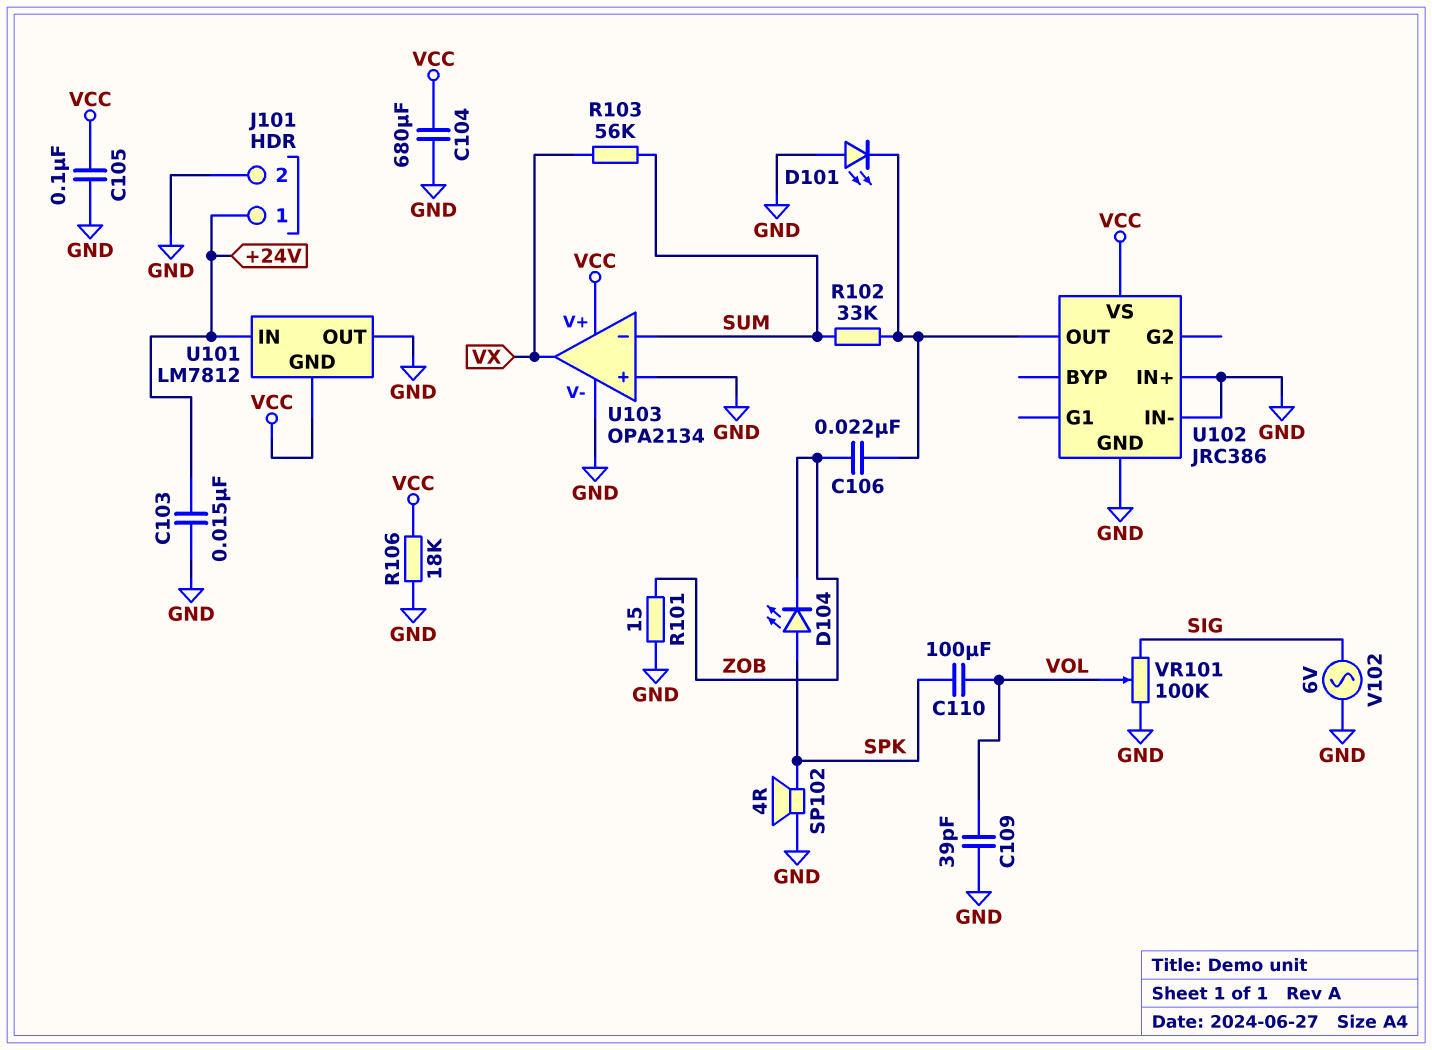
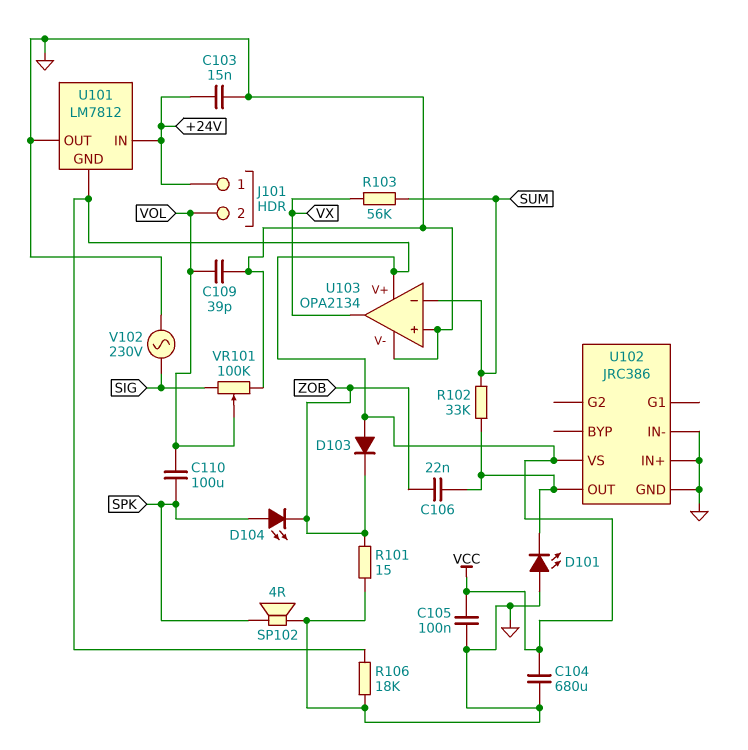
D103: none -> diode (A VCC, K ZOB)
J101 pin 2: GND -> VOL
V102: AC 6V (GND, SIG) -> AC 230V (GND, SIG)

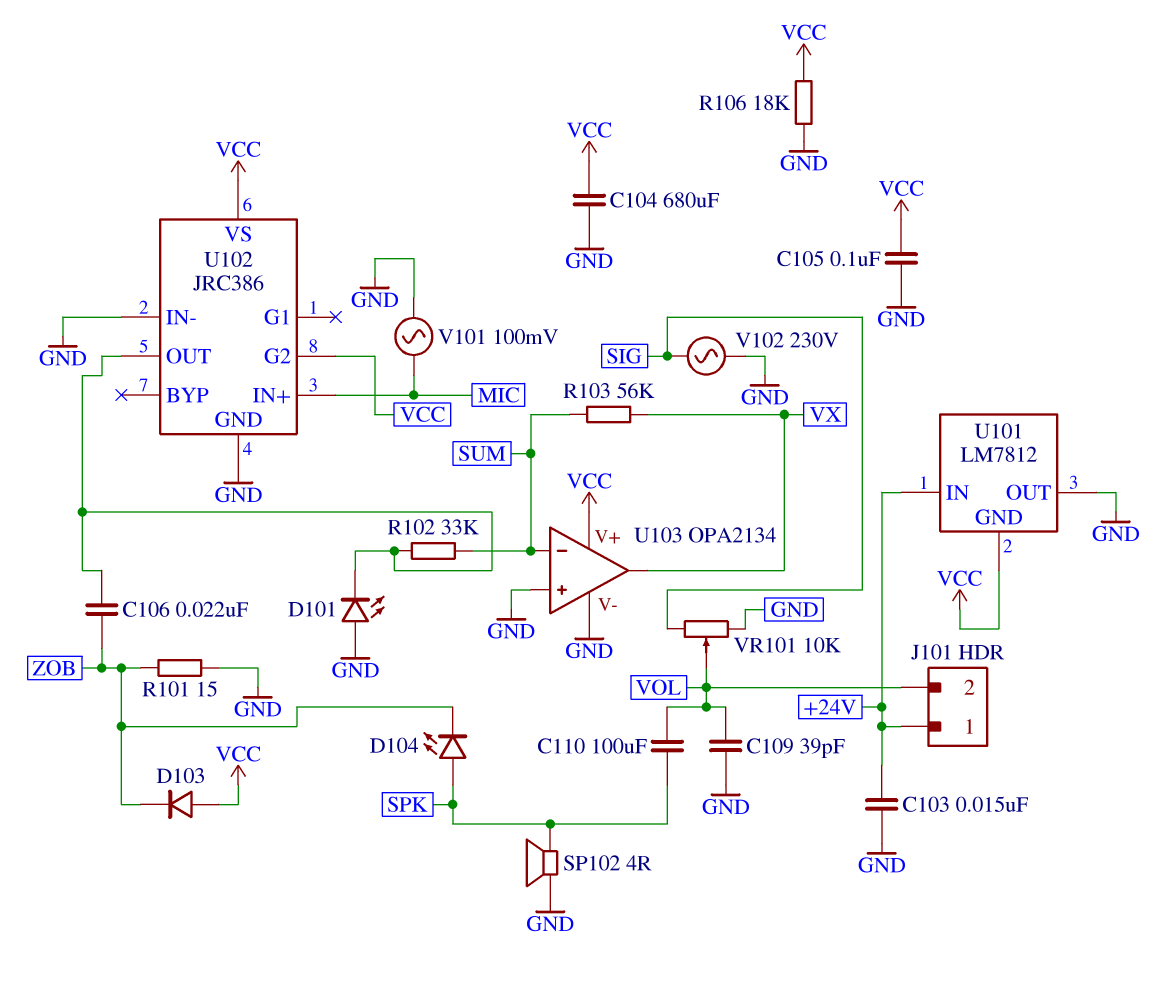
U102 pin G2: none -> VCC
U102 pin IN+: GND -> MIC
V101: none -> AC 100mV (GND, MIC)
VR101: 100k (GND, SIG, wiper VOL) -> 10k (GND, SIG, wiper VOL)

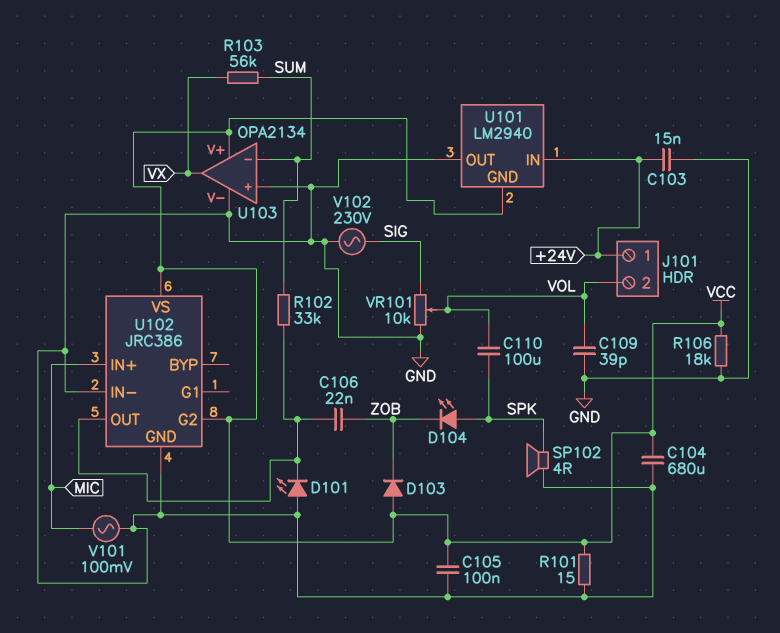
R101: 15 (GND, ZOB) -> 15 (GND, VCC)
U101: LM7812 -> LM2940

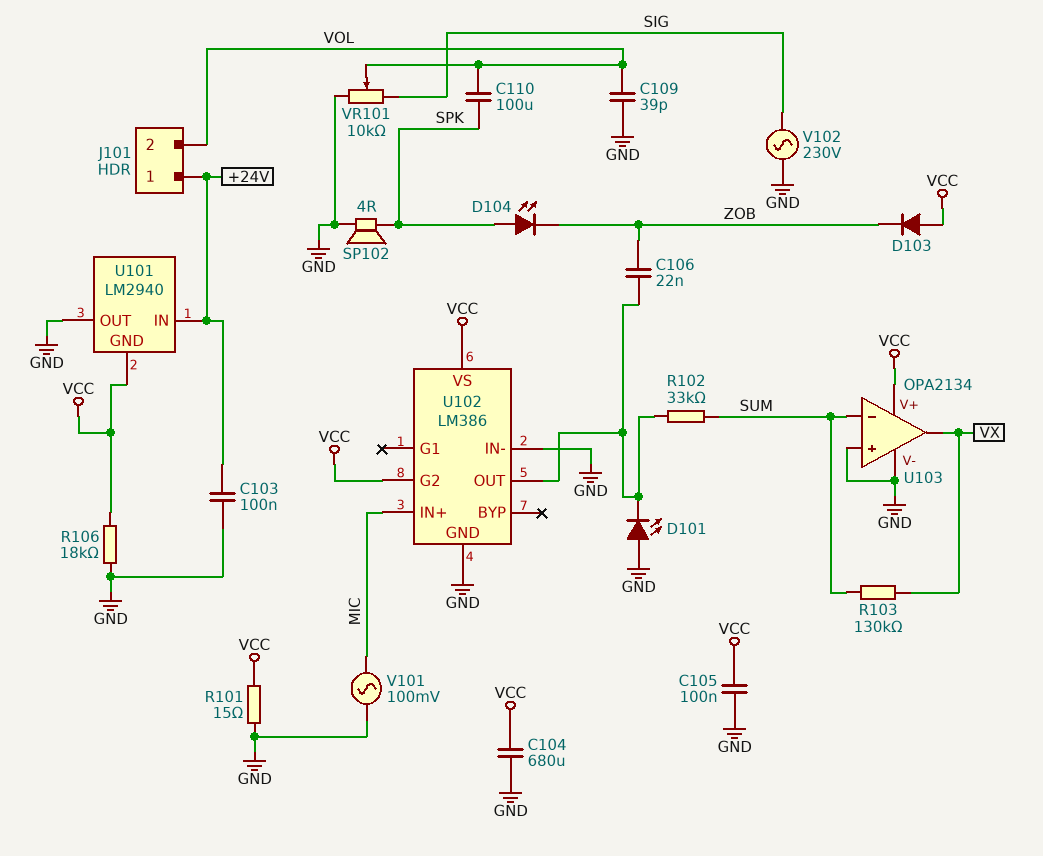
C103: 15nF (+24V, GND) -> 100nF (+24V, GND)
R103: 56k (SUM, VX) -> 130k (SUM, VX)
U102: JRC386 -> LM386

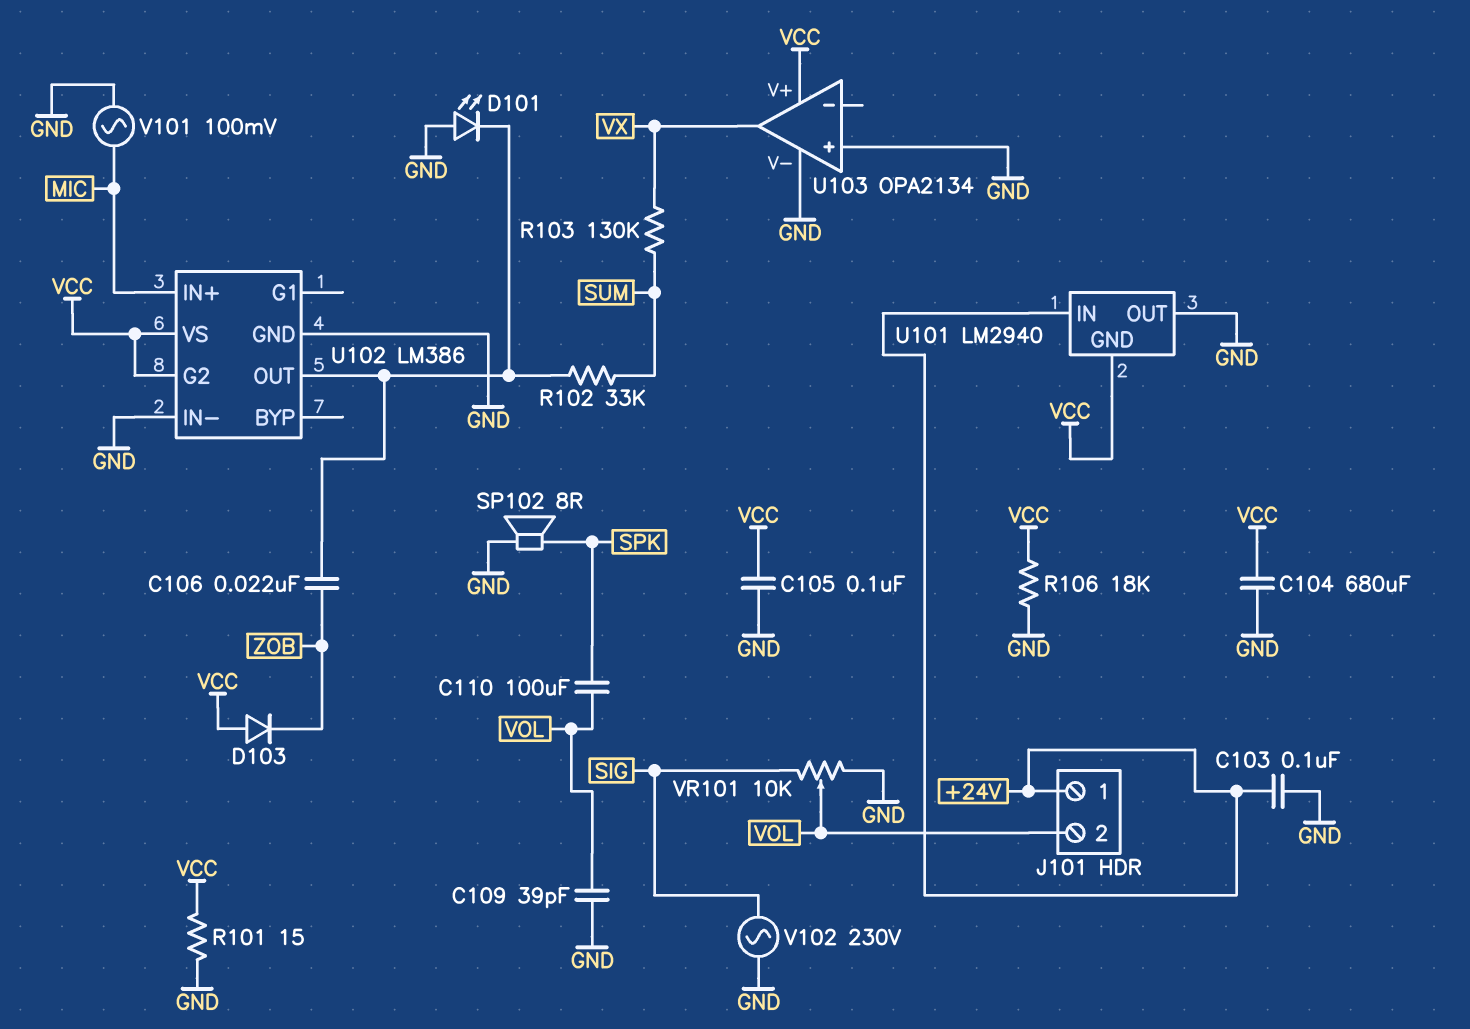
D104: LED (A SPK, K ZOB) -> none
SP102: speaker 4R (GND, SPK) -> speaker 8R (GND, SPK)
U103 pin in-: SUM -> none

